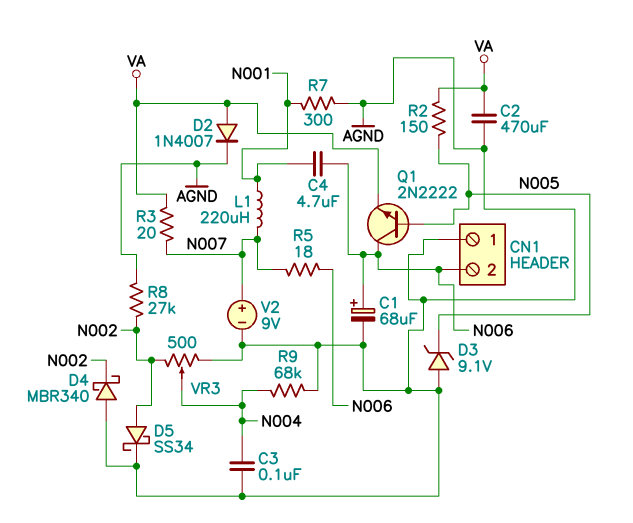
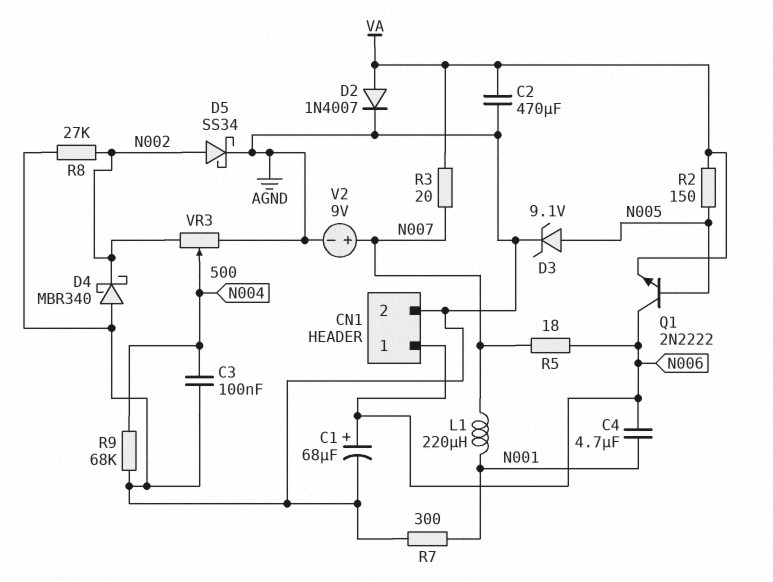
CN1 pin 1: AGND -> N006
CN1 pin 2: N006 -> AGND
D3: zener 9.1V (A AGND, K N005) -> zener 9.1V (A N005, K AGND)

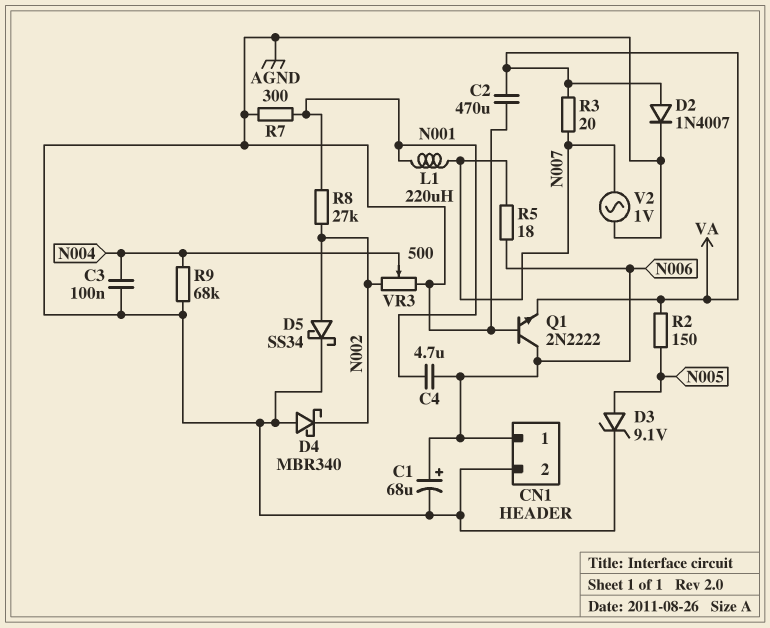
Q1: NPN 2N2222 (B N005, C N006, E VA) -> NPN 2N2222 (B AGND, C N006, E VA)
R8: 27k (AGND, N002) -> 27k (N001, N002)
V2: 9V (plus N007, minus AGND) -> AC 1V (AGND, N007)

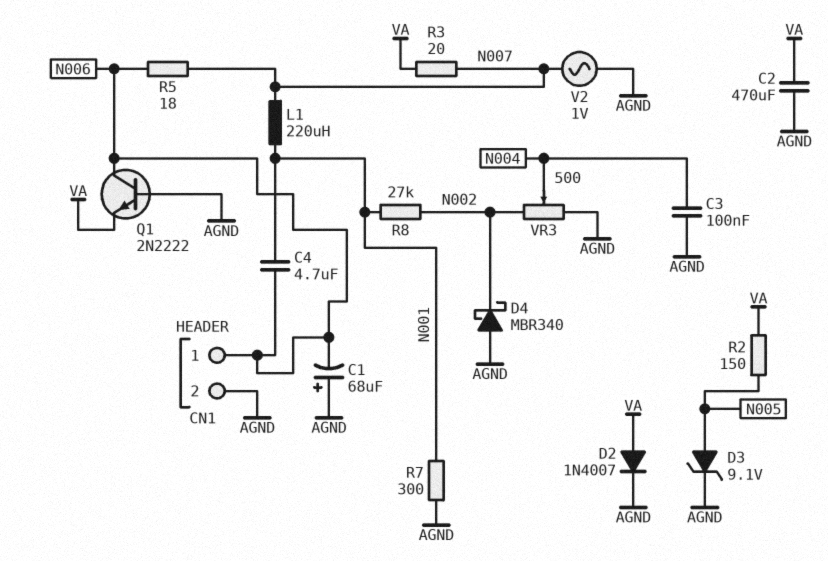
C1: 68uF (plus N006, minus AGND) -> 68uF (plus AGND, minus N006)
D5: schottky SS34 (A N002, K AGND) -> none
R9: 68k (AGND, N004) -> none

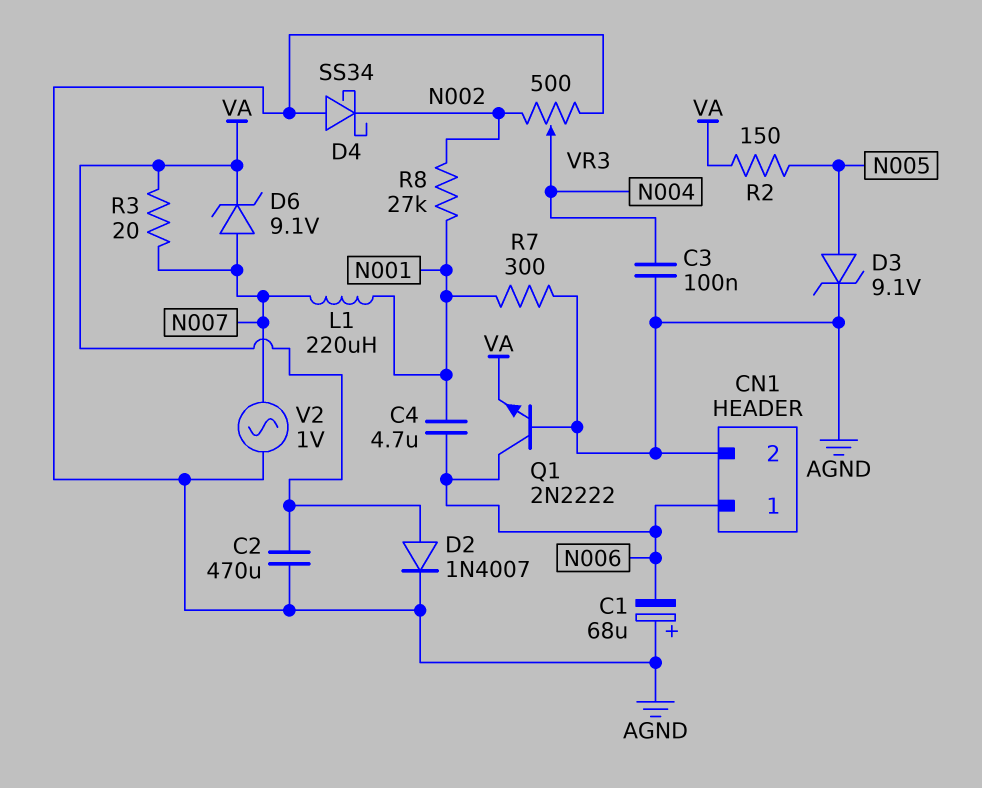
D4: schottky MBR340 (A AGND, K N002) -> schottky SS34 (A AGND, K N002)
D6: none -> zener 9.1V (A N007, K VA)
R5: 18 (N006, N007) -> none

